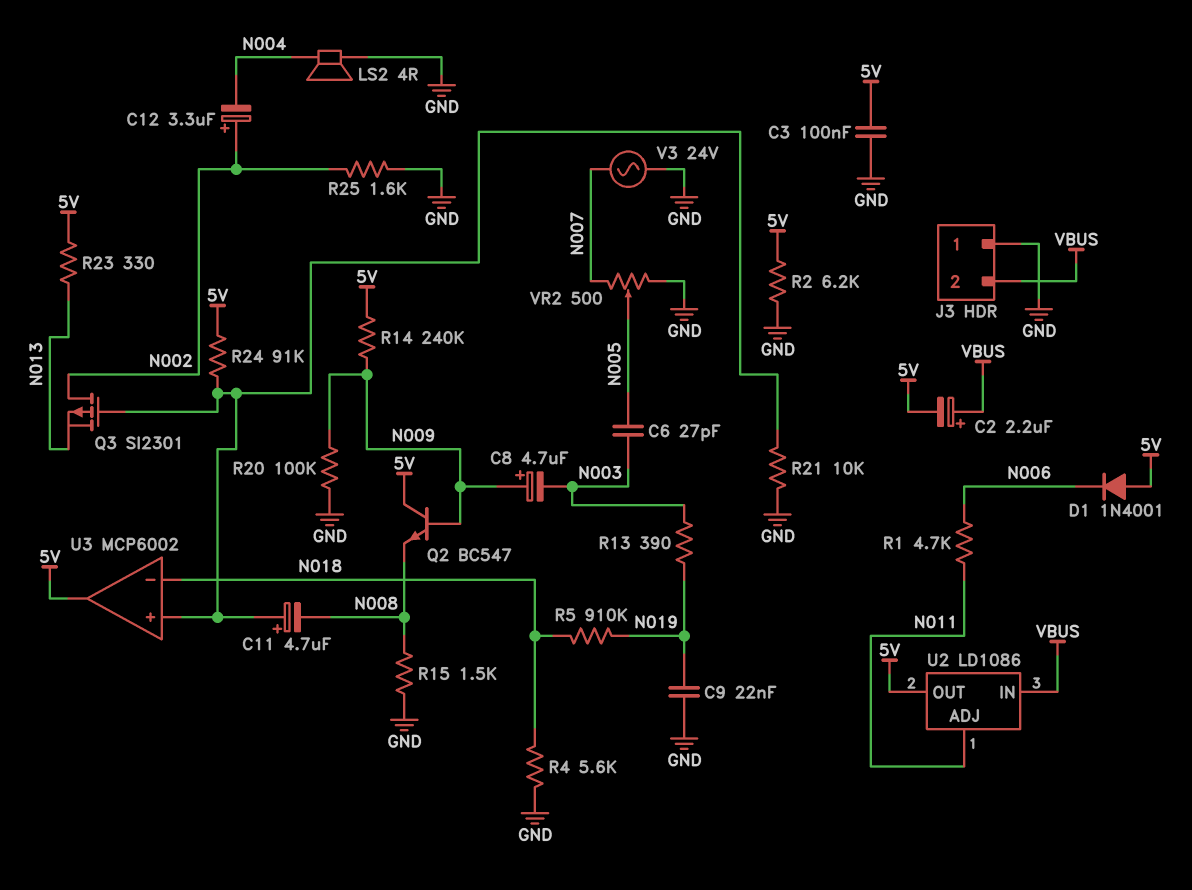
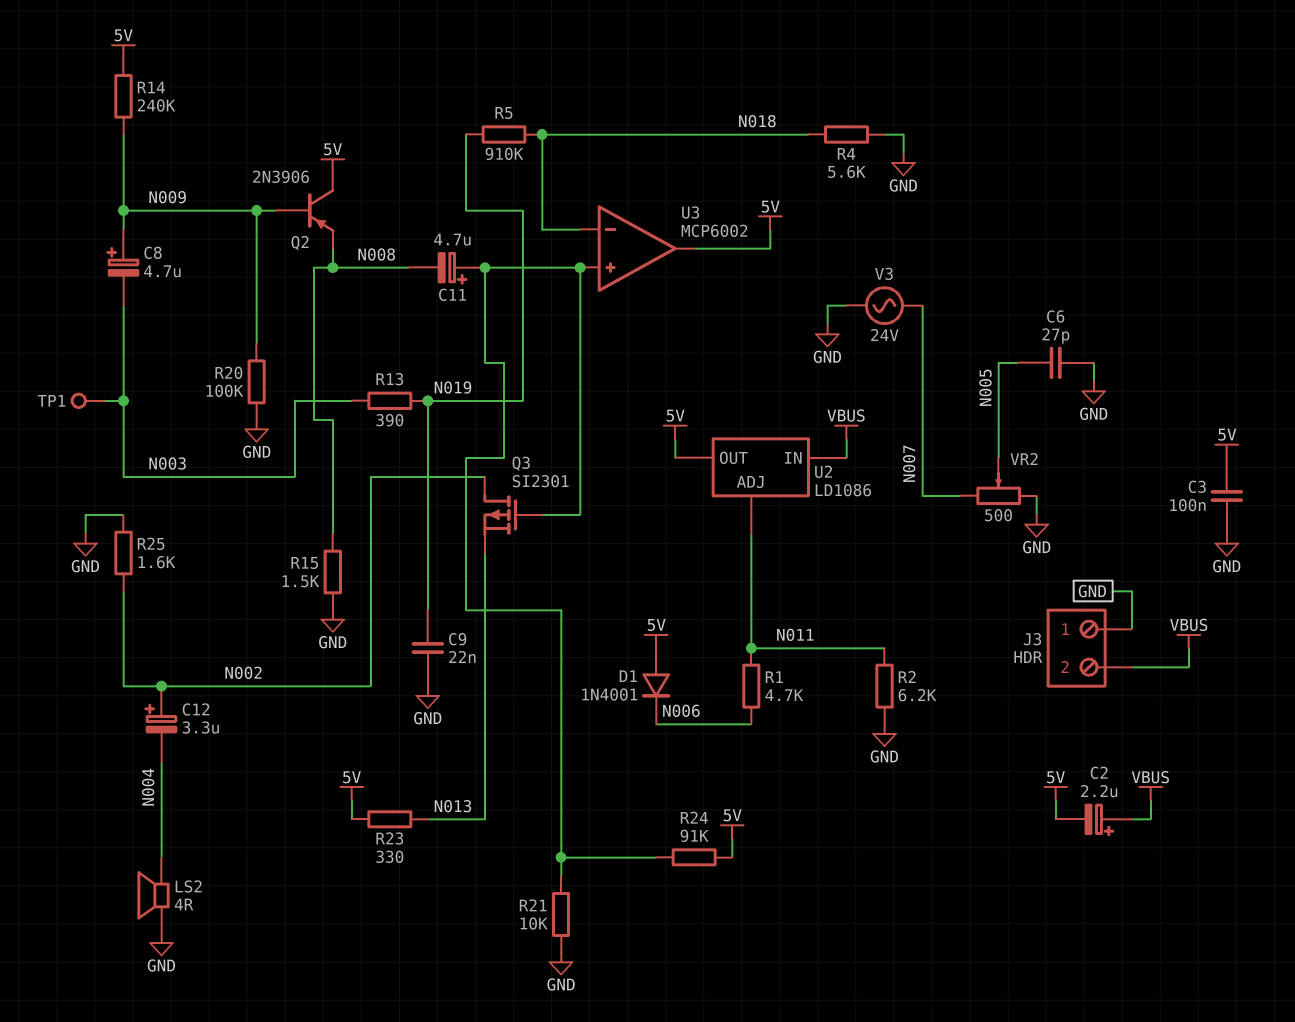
C6: 27pF (N003, N005) -> 27pF (GND, N005)
Q2: NPN BC547 (B N009, C 5V, E N008) -> PNP 2N3906 (B N009, C 5V, E N008)
R2: 6.2k (5V, GND) -> 6.2k (GND, N011)
TP1: none -> test point (N003)

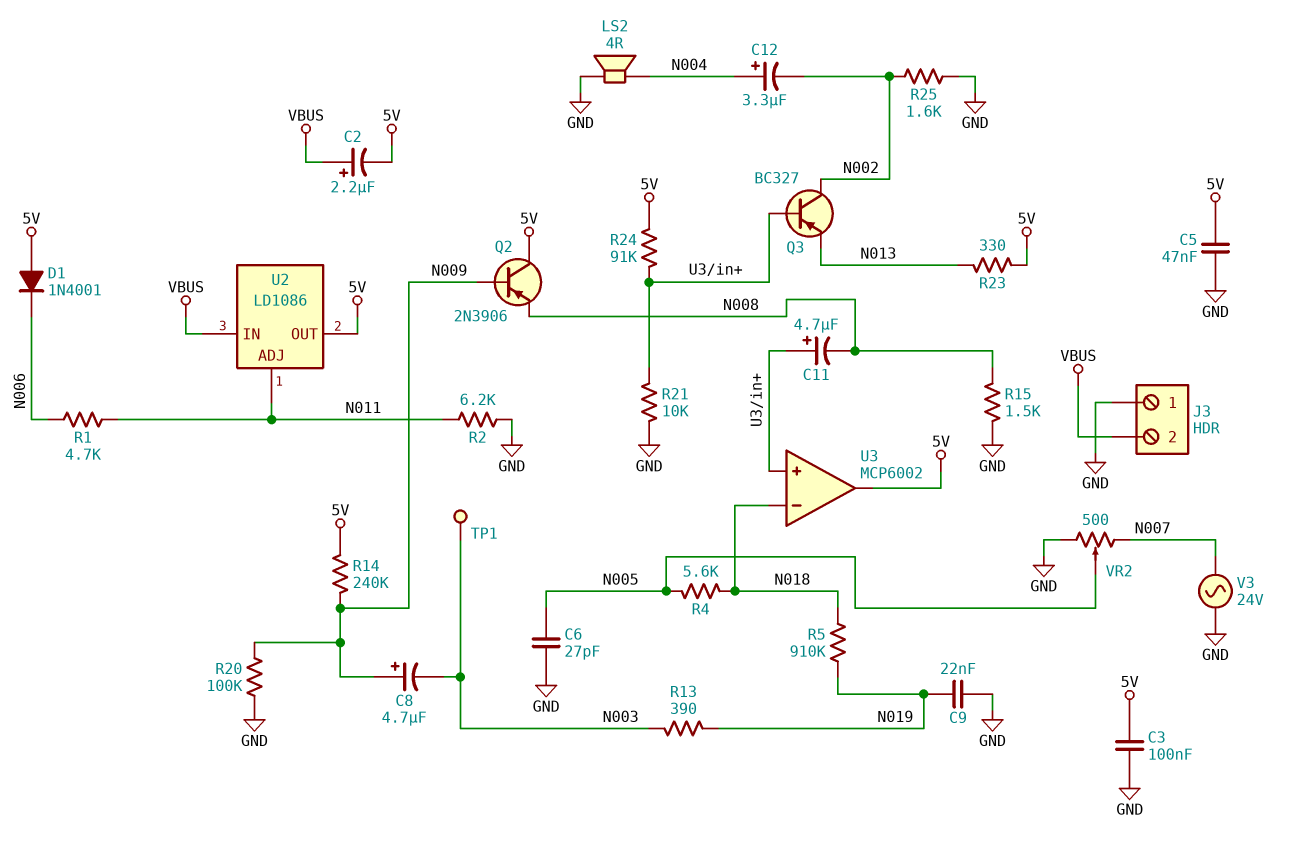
C5: none -> 47nF (5V, GND)
C12: 3.3uF (plus N002, minus N004) -> 3.3uF (plus N004, minus N002)
Q3: PMOS SI2301 (G U3/in+, D N002, S N013) -> PNP BC327 (B U3/in+, C N002, E N013)
R4: 5.6k (GND, N018) -> 5.6k (N005, N018)

